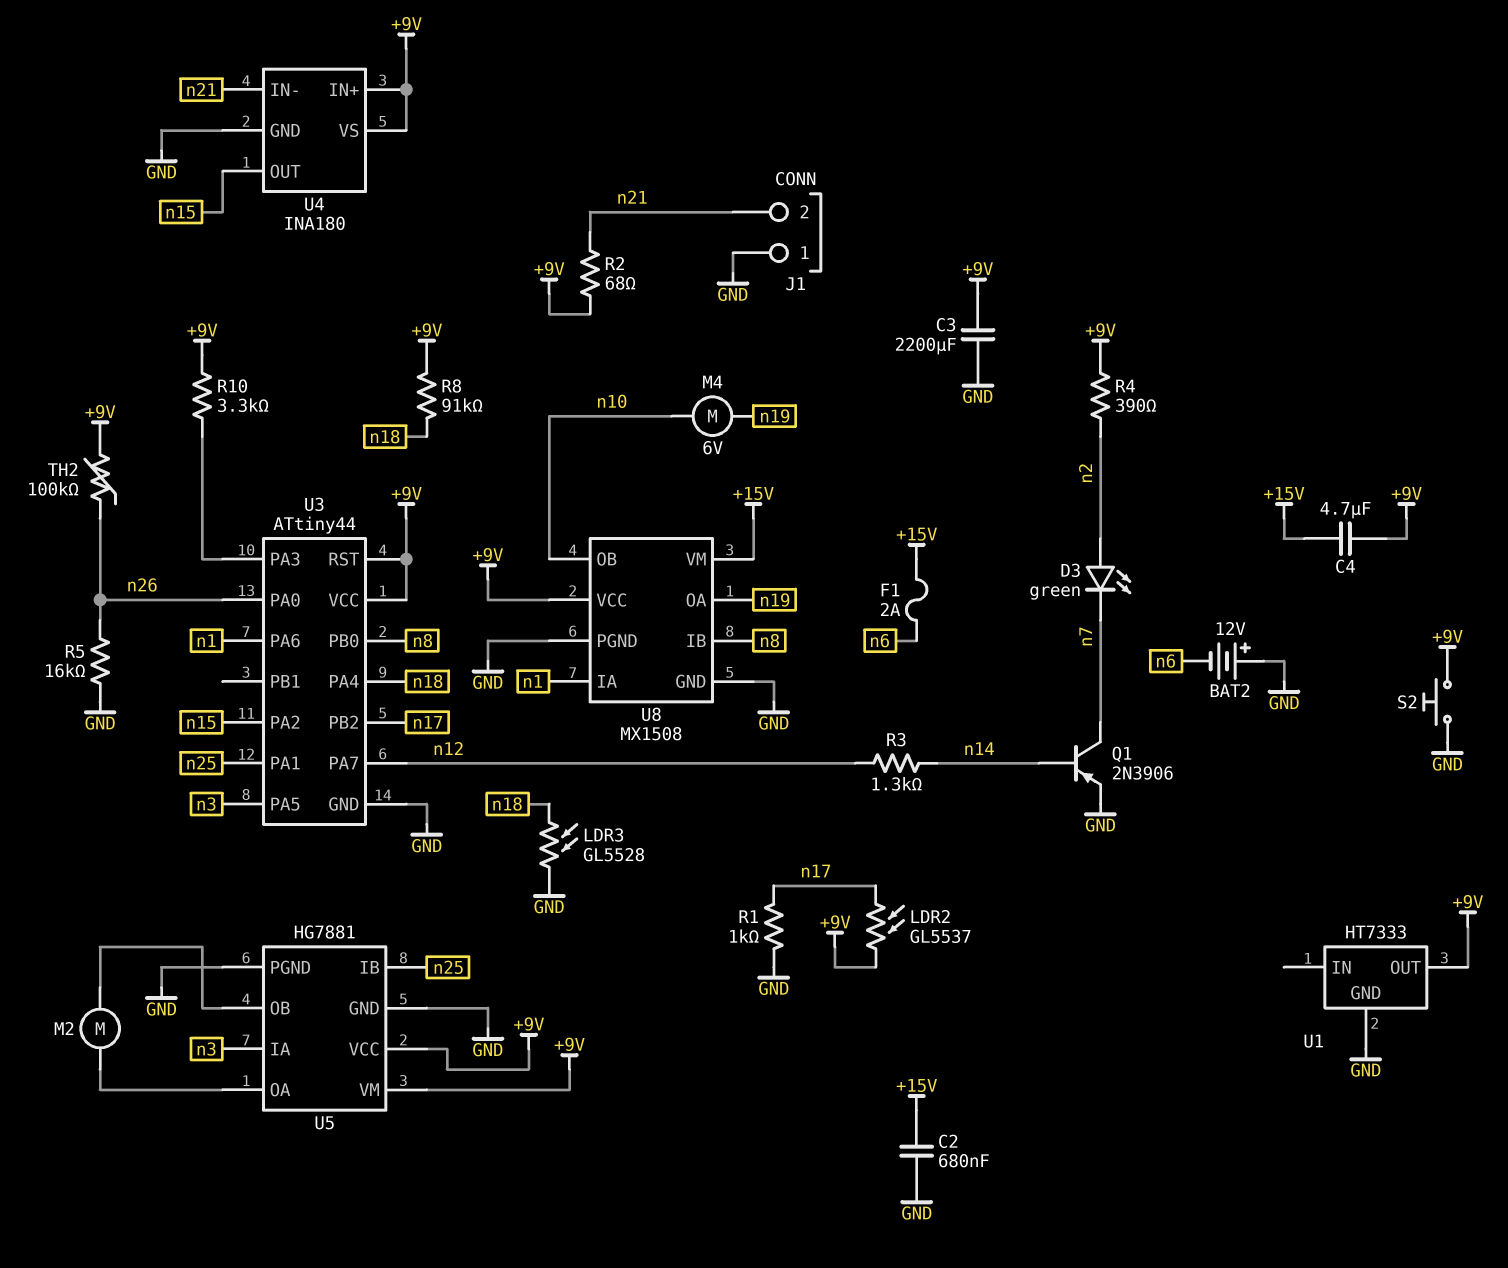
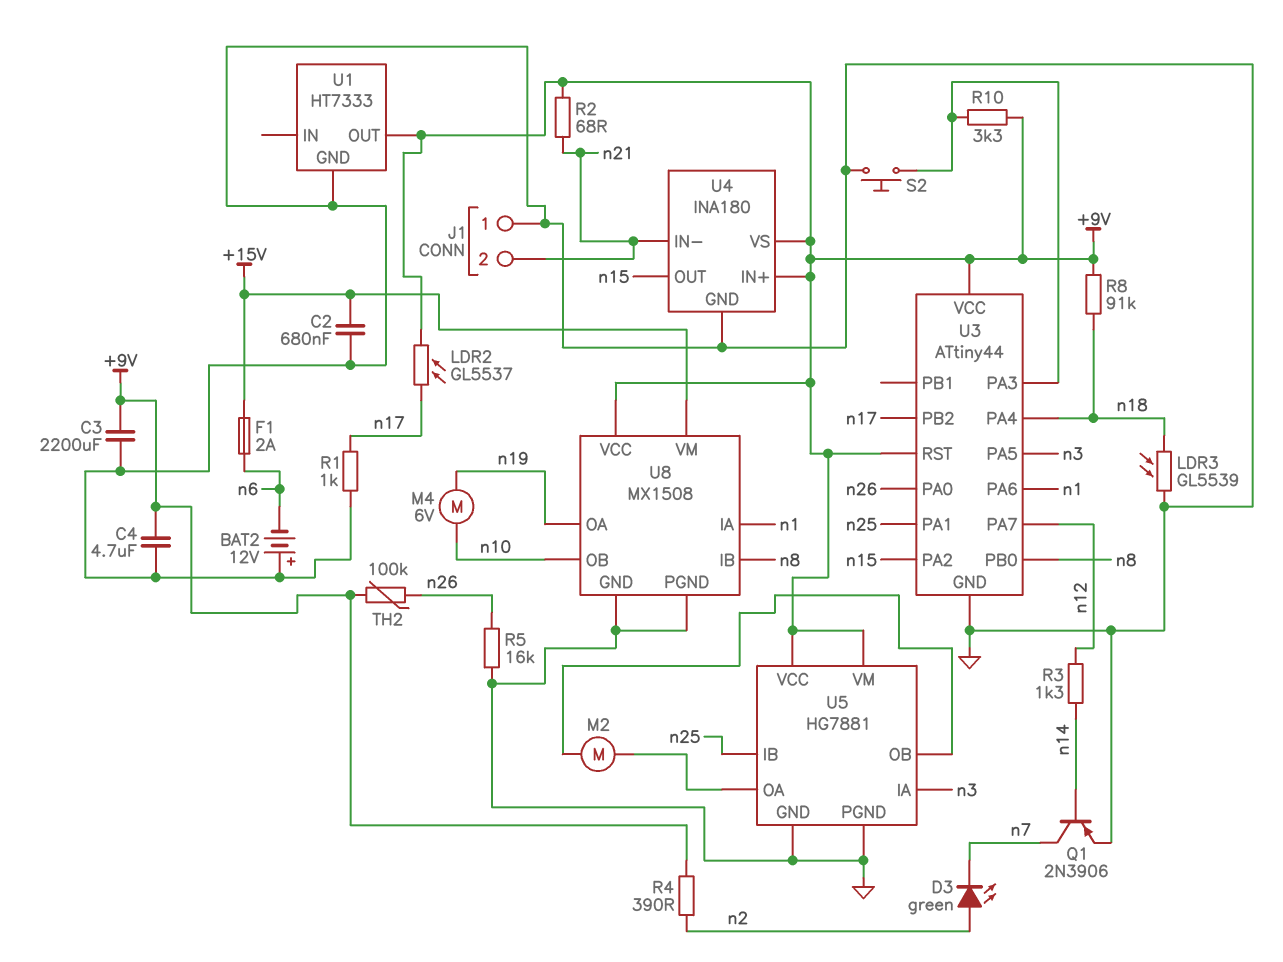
C4: 4.7uF (+9V, +15V) -> 4.7uF (+9V, GND)
LDR3: GL5528 (GND, n18) -> GL5539 (GND, n18)
S2: button (+9V, GND) -> button (GND, U3/PA3)

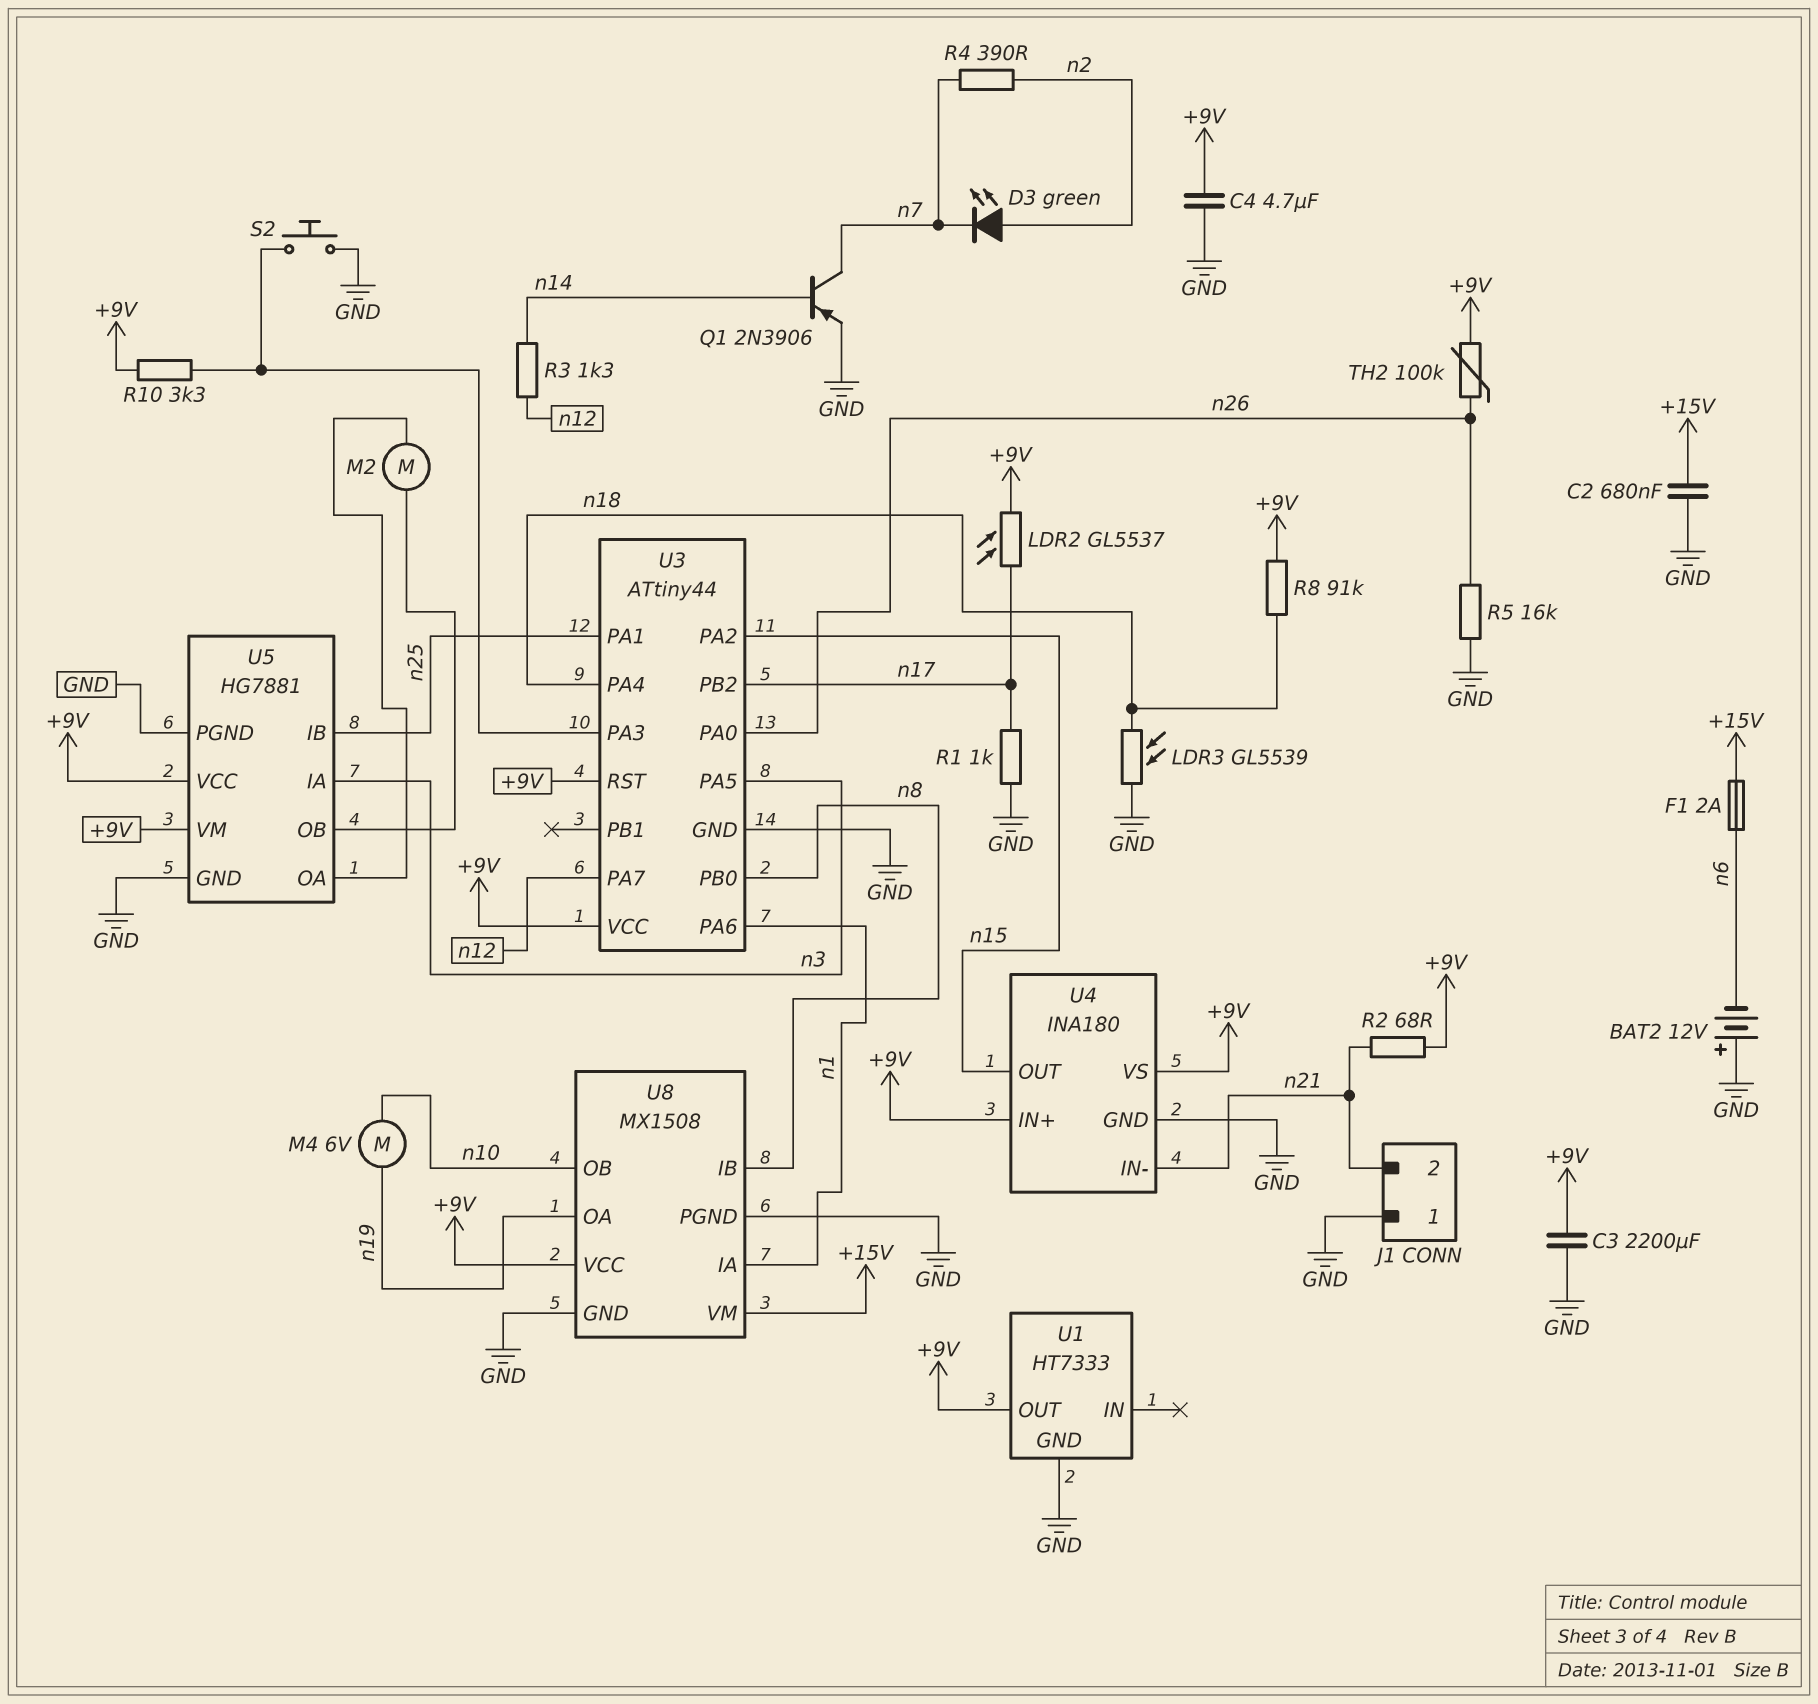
R4: 390 (+9V, n2) -> 390 (n2, n7)

